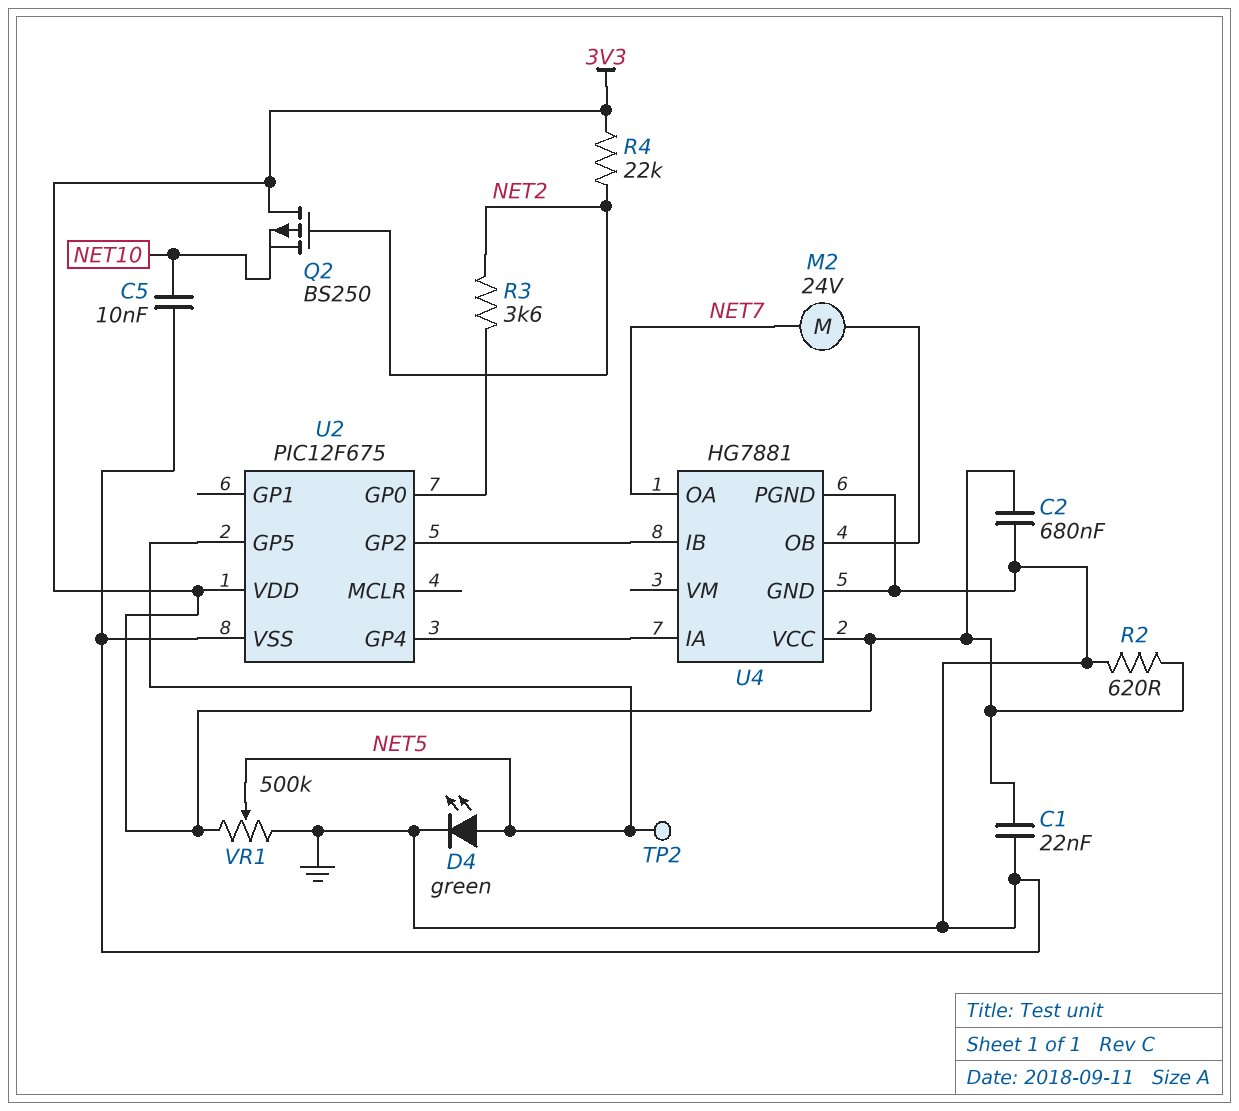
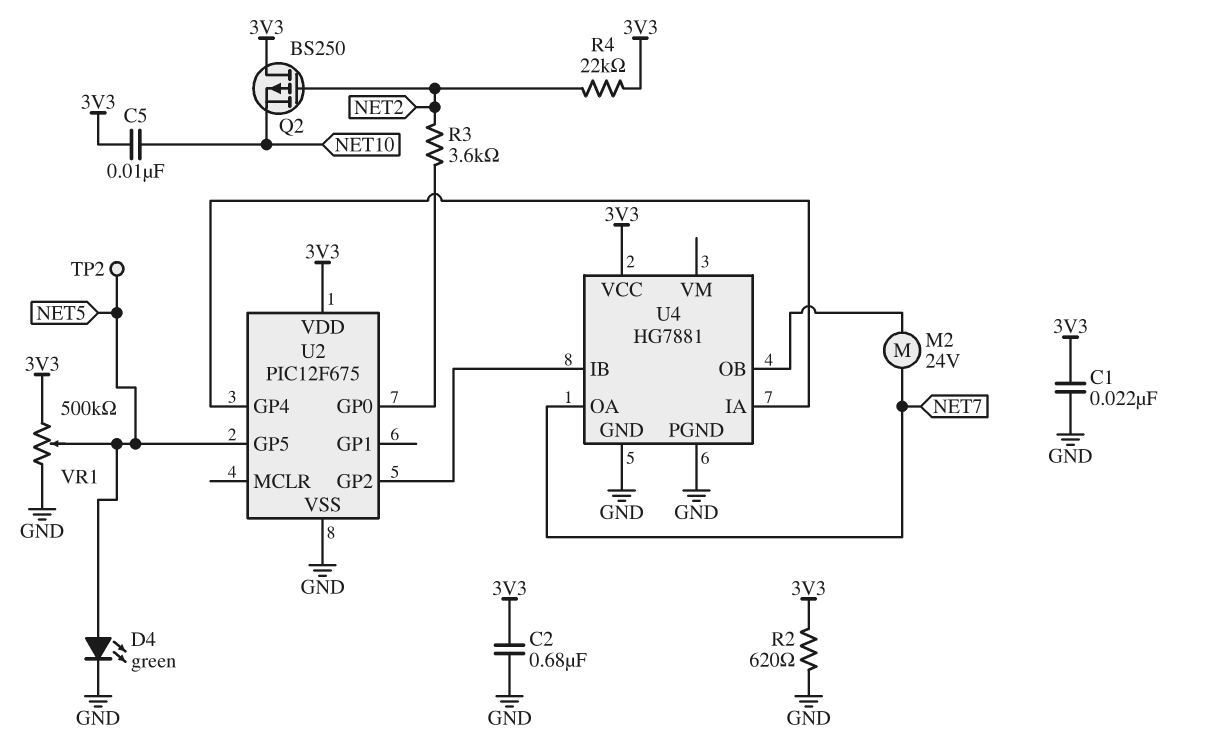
C5: 10nF (GND, NET10) -> 10nF (3V3, NET10)

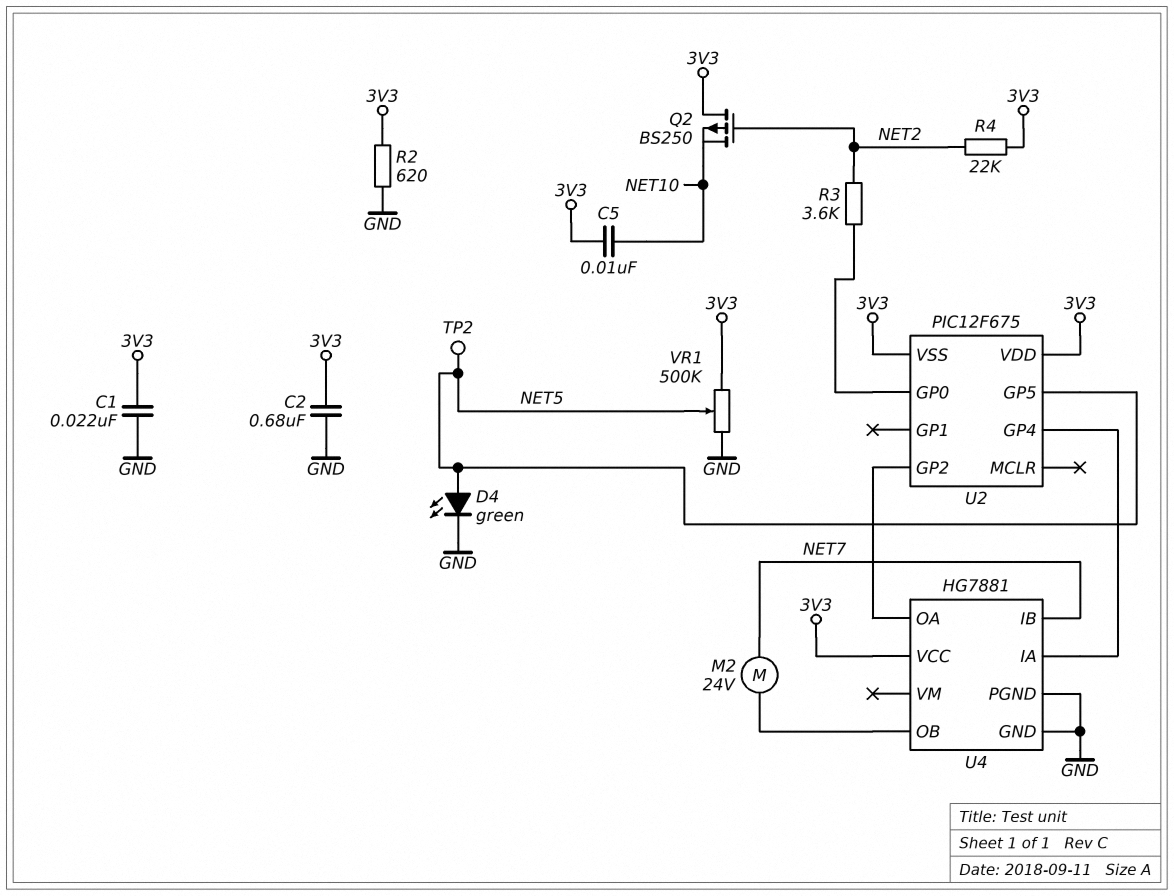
U2 pin VSS: GND -> 3V3
U4 pin IB: U2/GP2 -> NET7
U4 pin OA: NET7 -> U2/GP2

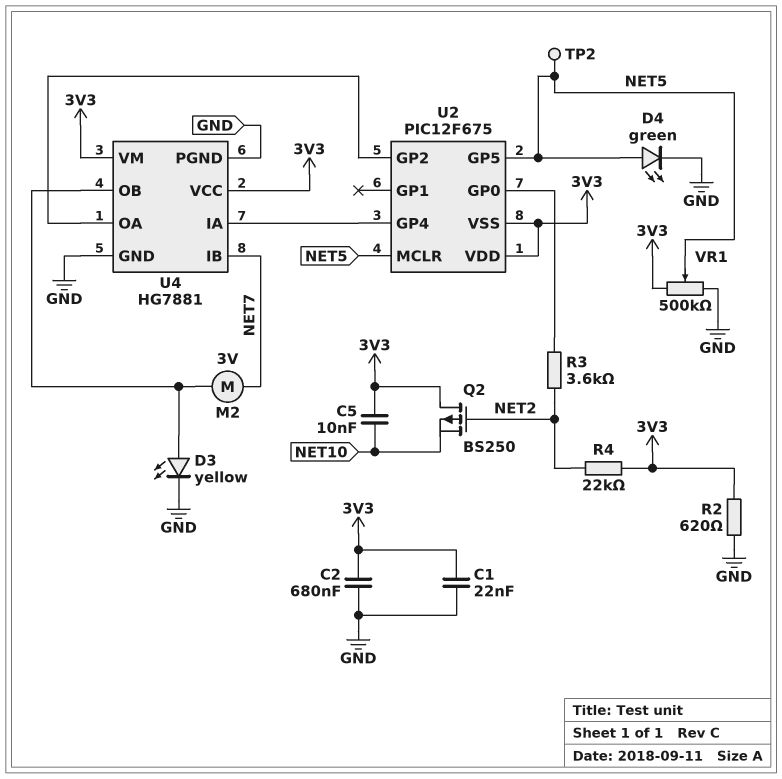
D3: none -> LED yellow (A U4/OB, K GND)
M2: motor 24V (NET7, U4/OB) -> motor 3V (NET7, U4/OB)
U2 pin MCLR: none -> NET5
U4 pin VM: none -> 3V3

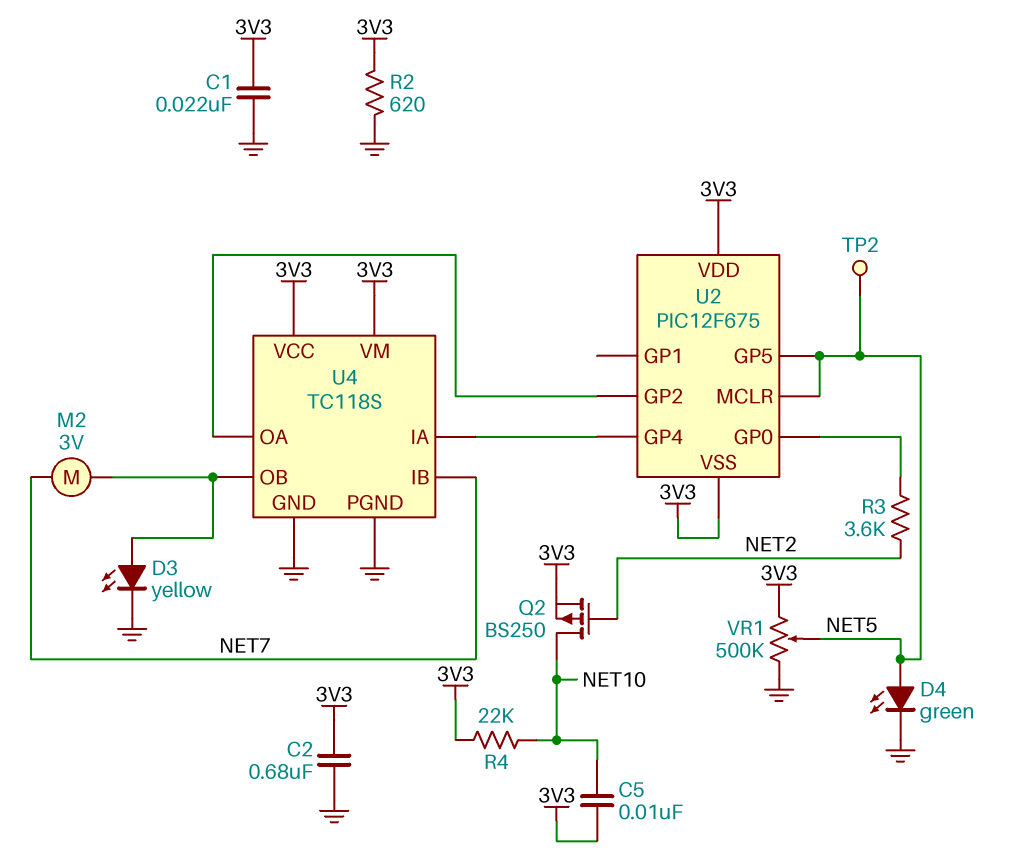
Q2: PMOS BS250 (G NET2, D 3V3, S NET10) -> PMOS BS250 (G NET2, D NET10, S 3V3)
R4: 22k (3V3, NET2) -> 22k (3V3, NET10)
U4: HG7881 -> TC118S

